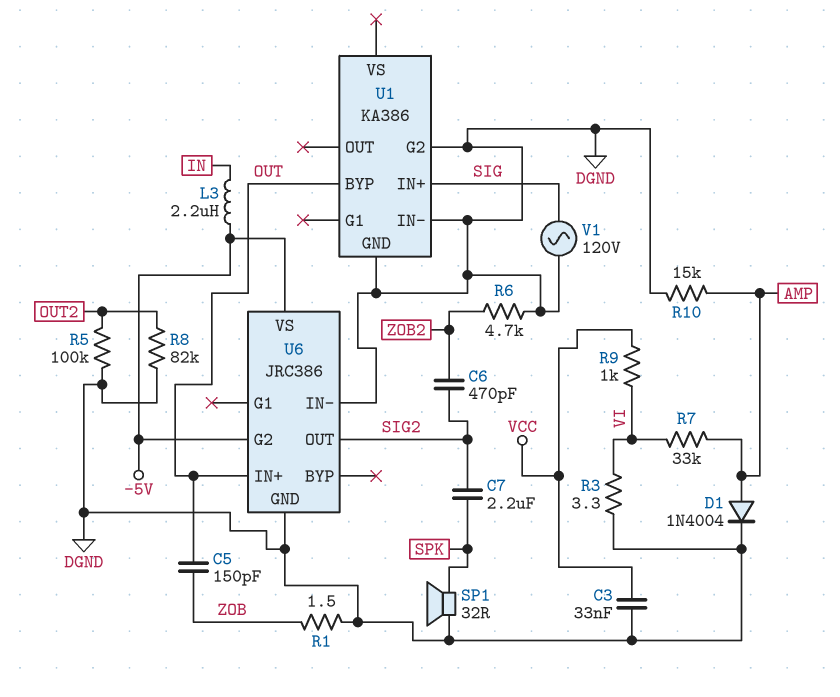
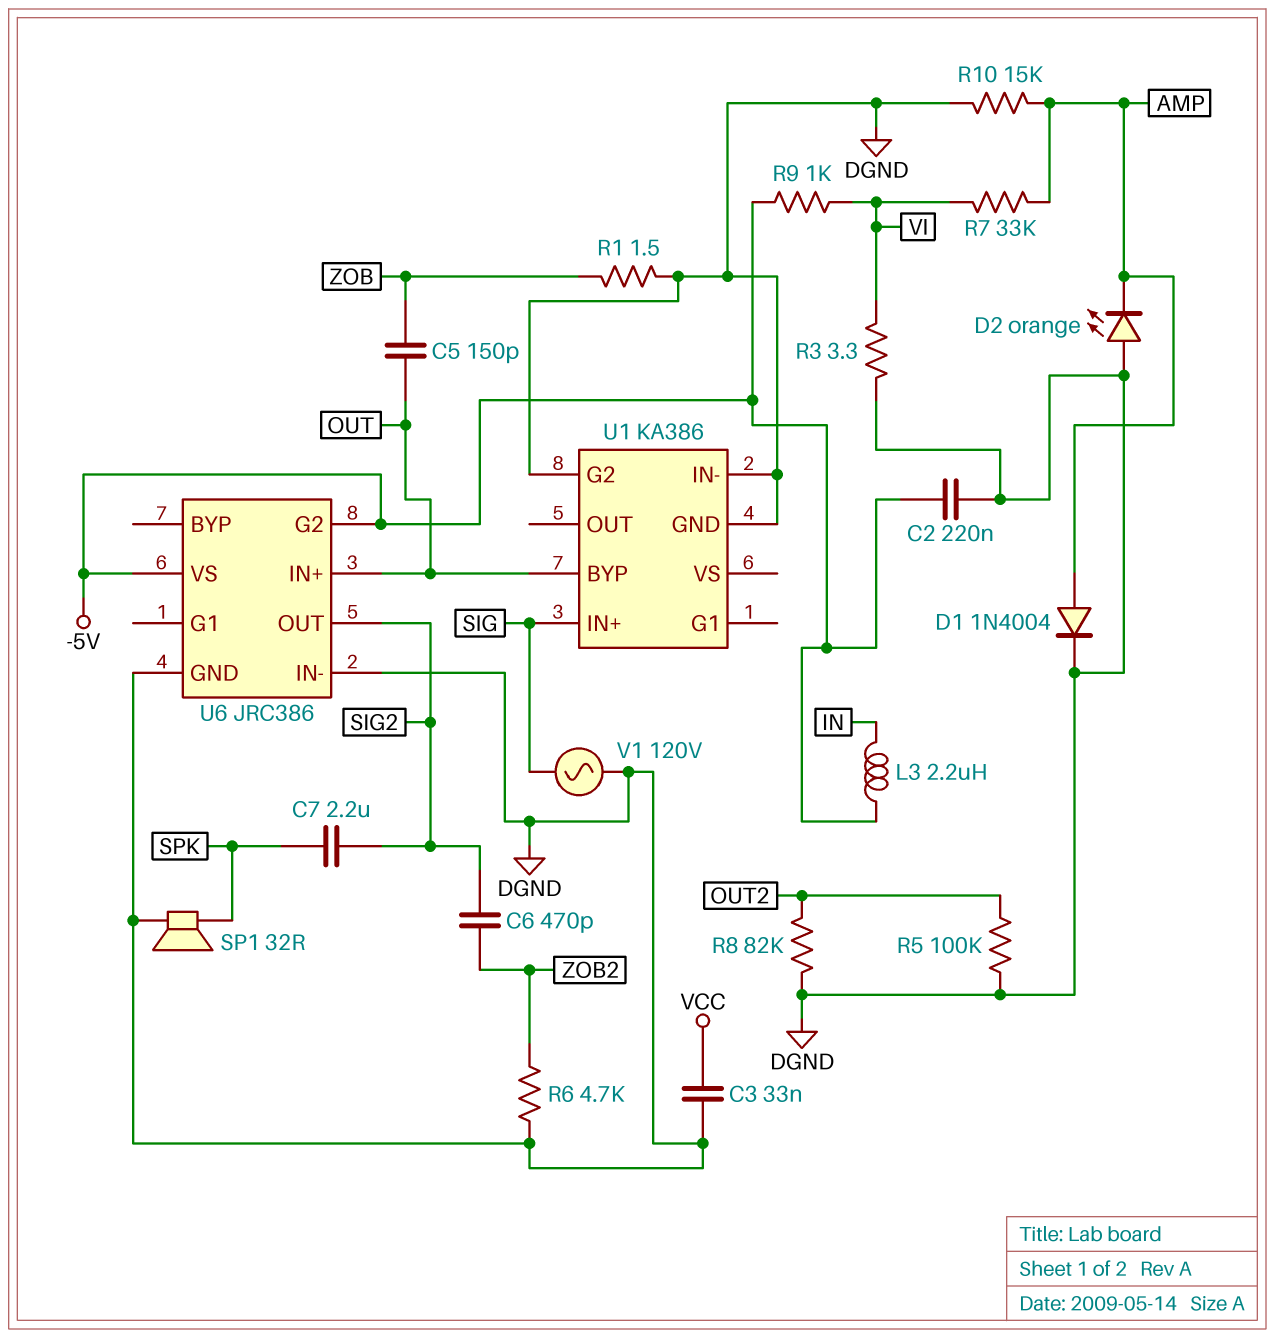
C2: none -> 220nF (-5V, DGND)
D2: none -> LED orange (A DGND, K AMP)
R9: 1k (VCC, VI) -> 1k (-5V, VI)

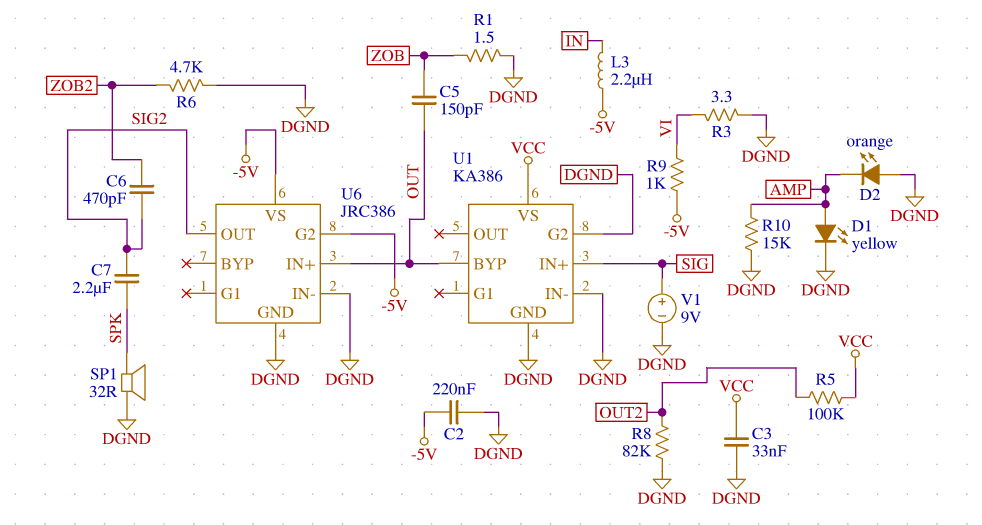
D1: diode 1N4004 (A AMP, K DGND) -> LED yellow (A AMP, K DGND)
R5: 100k (DGND, OUT2) -> 100k (OUT2, VCC)
R7: 33k (AMP, VI) -> none
U1 pin VS: none -> VCC
V1: AC 120V (DGND, SIG) -> 9V (plus SIG, minus DGND)

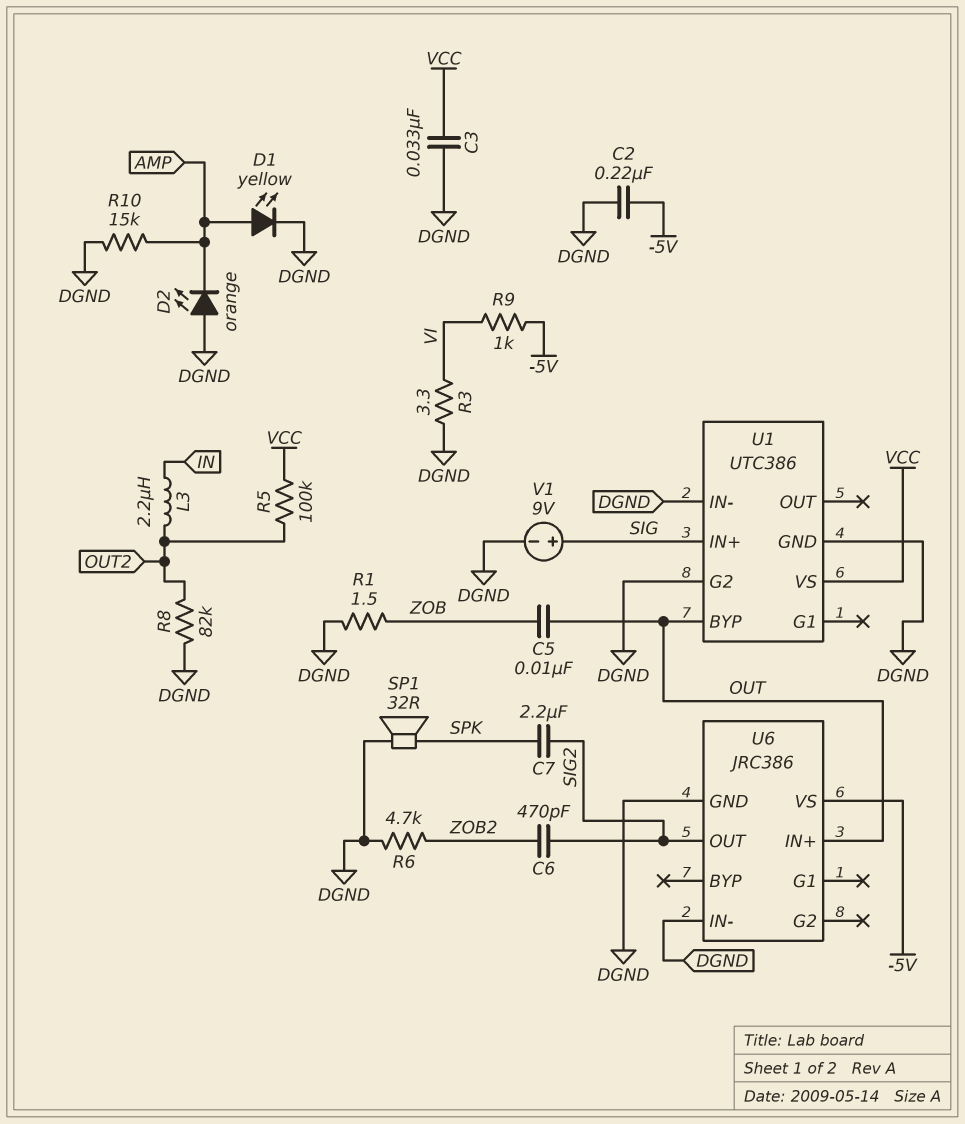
C5: 150pF (OUT, ZOB) -> 10nF (OUT, ZOB)
L3: 2.2uH (-5V, IN) -> 2.2uH (IN, OUT2)
U1: KA386 -> UTC386
U6 pin G2: -5V -> none

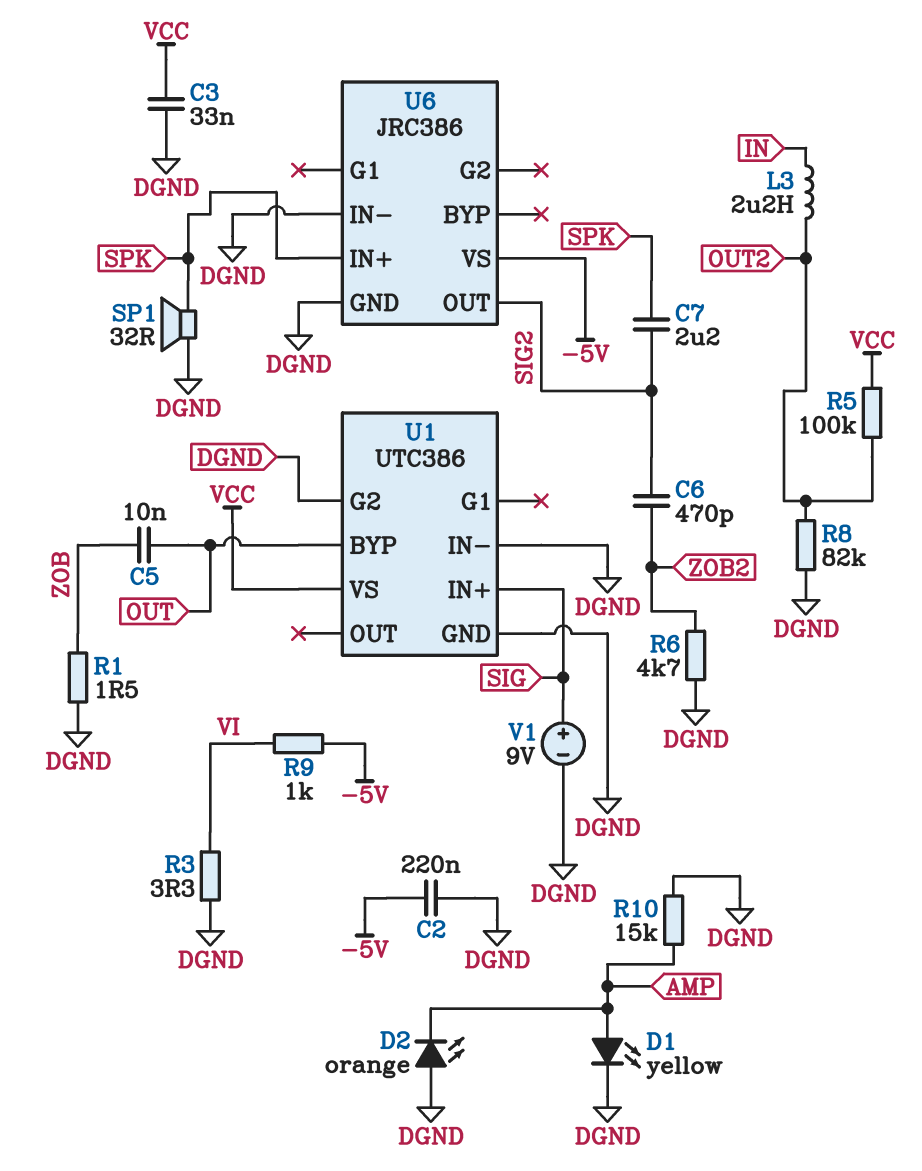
U6 pin IN+: OUT -> SPK

